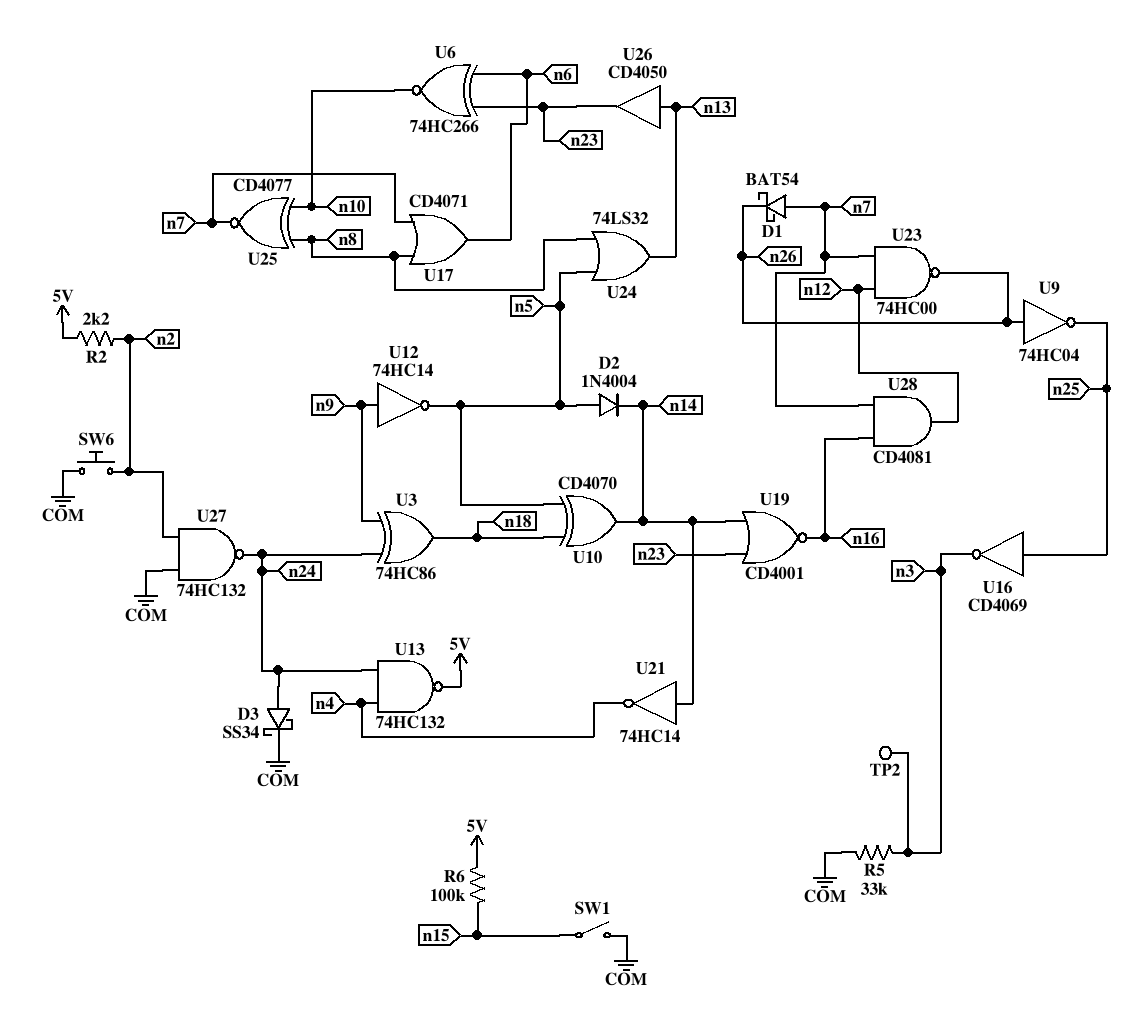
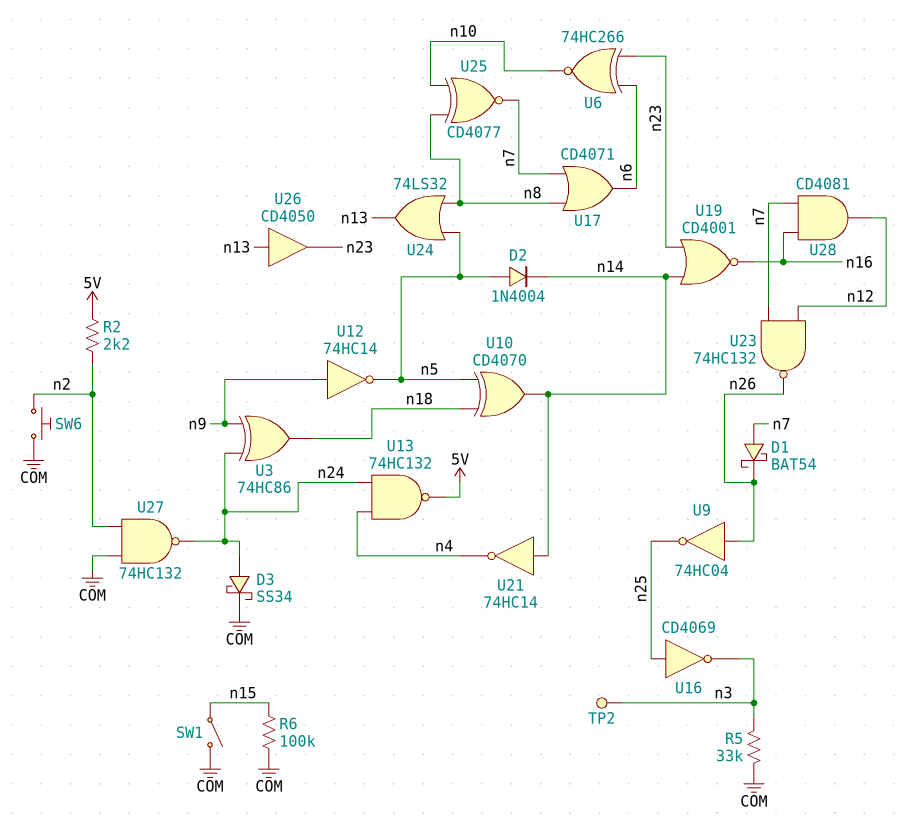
R6: 100k (5V, n15) -> 100k (COM, n15)
U23: NAND 74HC00 (in n7, in n12, out n26) -> NAND 74HC132 (in n7, in n12, out n26)

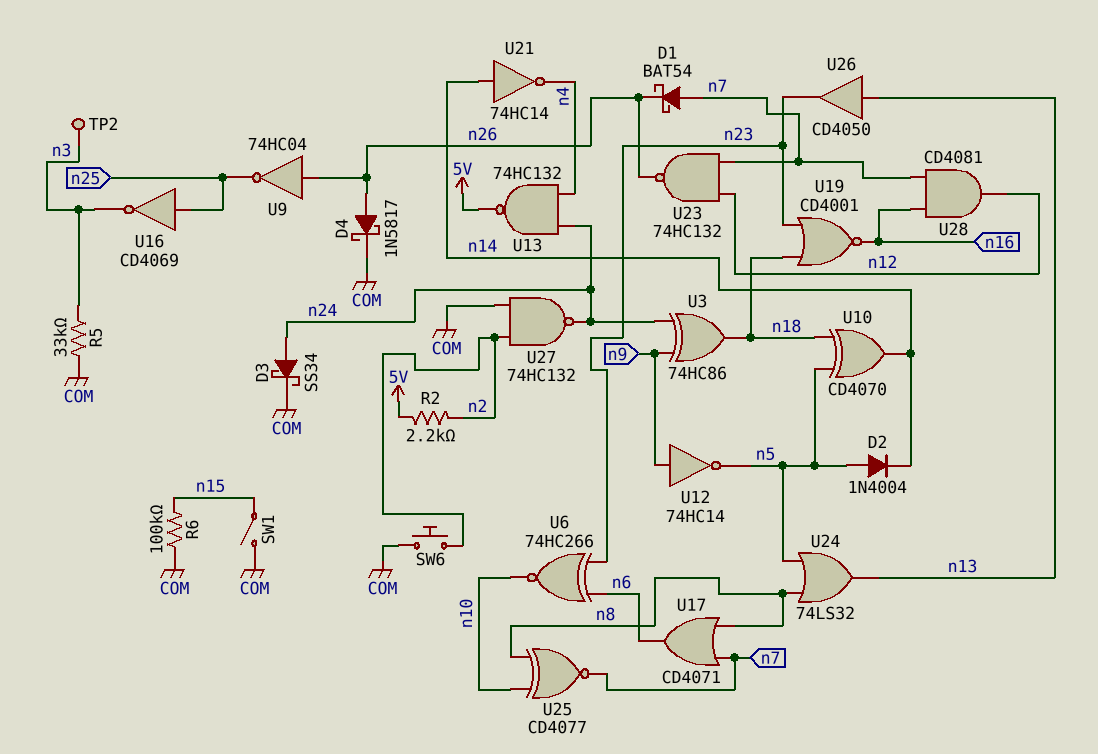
D4: none -> schottky 1N5817 (A n26, K COM)
U19: NOR CD4001 (in n14, in n23, out n16) -> NOR CD4001 (in n18, in n23, out n16)

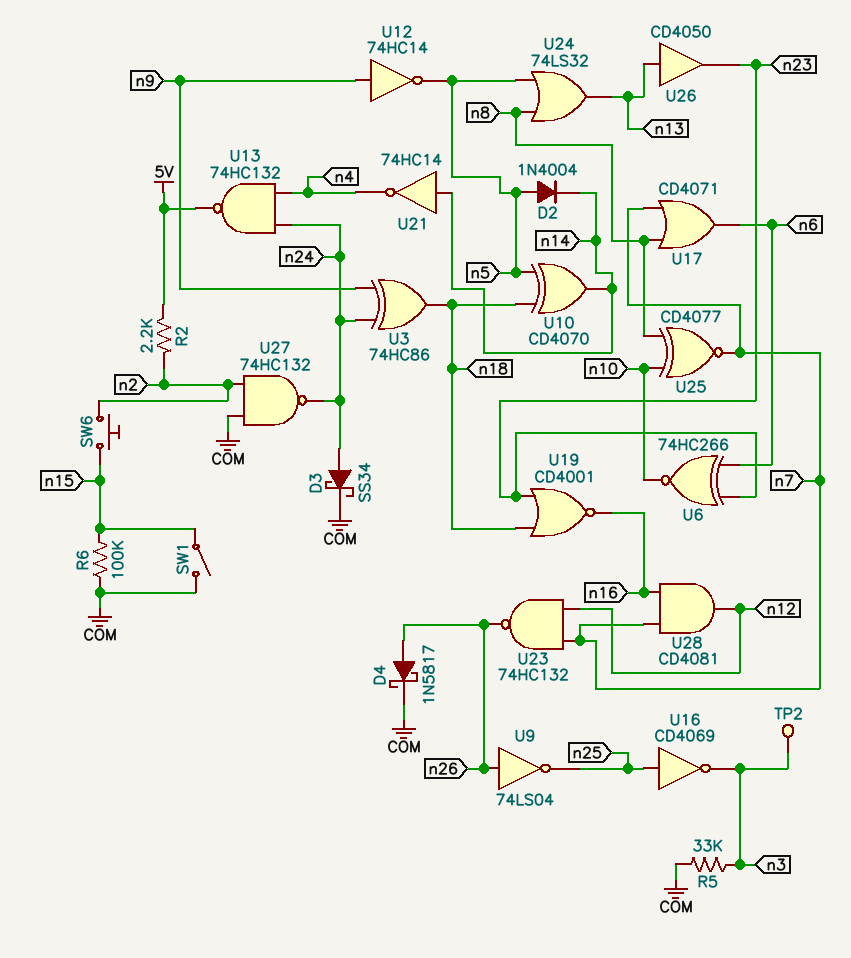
D1: schottky BAT54 (A n7, K n26) -> none
SW6: button (COM, n2) -> button (n2, n15)
U9: NOT 74HC04 (in n26, out n25) -> NOT 74LS04 (in n26, out n25)

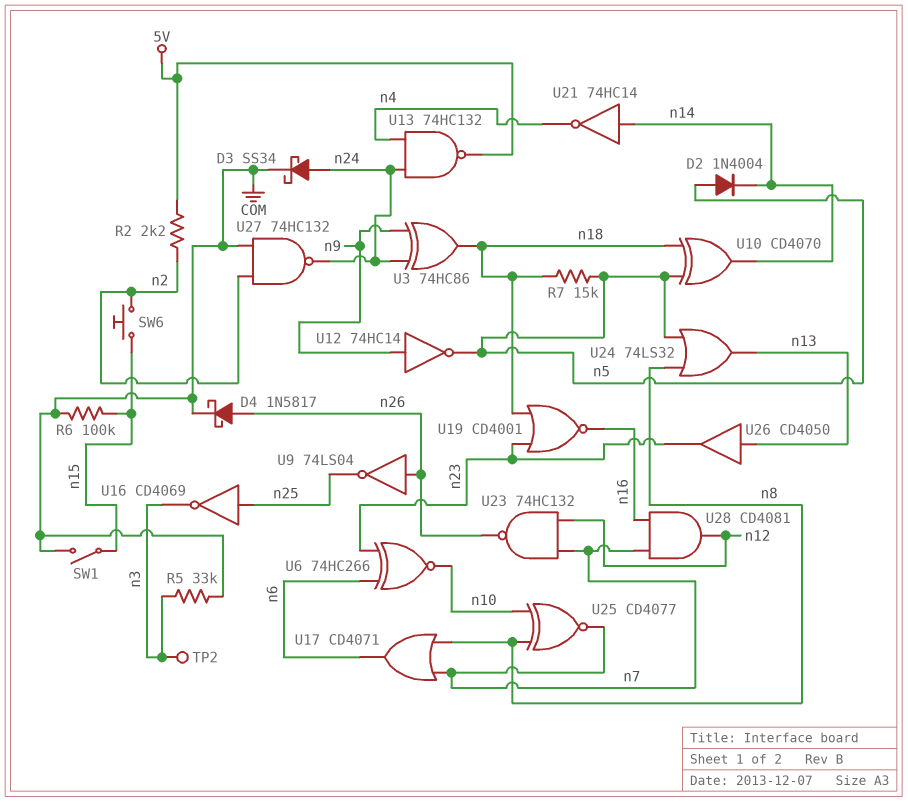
R7: none -> 15k (n5, n18)

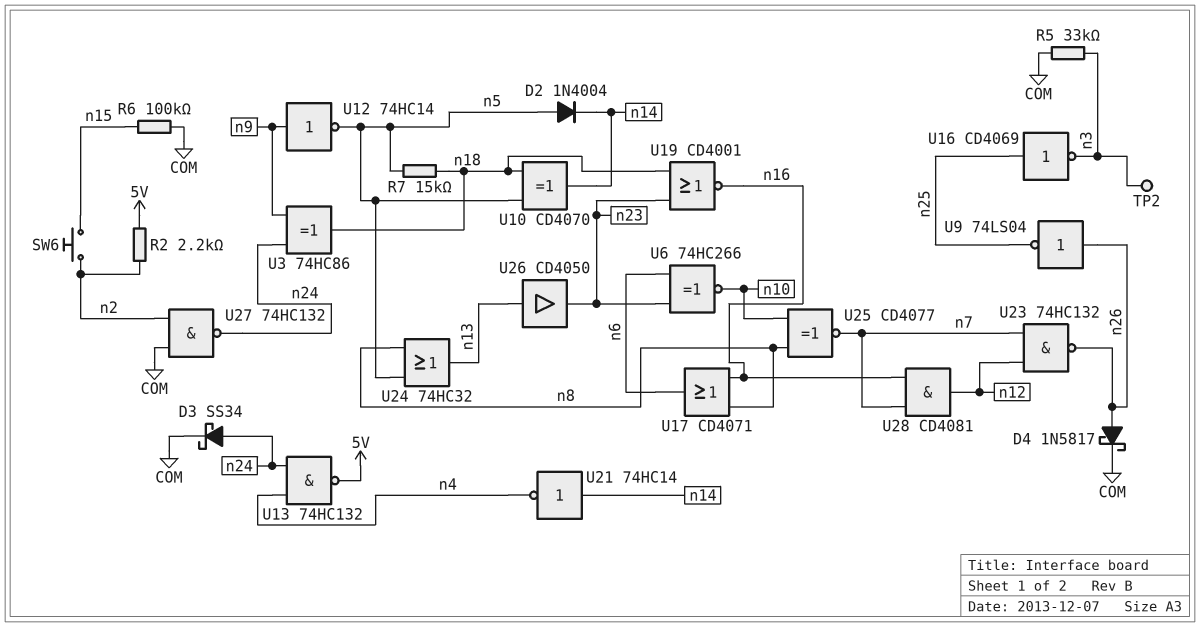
SW1: switch (COM, n15) -> none
U17: OR CD4071 (in n7, in n8, out n6) -> OR CD4071 (in n8, in n16, out n6)
U24: OR 74LS32 (in n5, in n8, out n13) -> OR 74HC32 (in n5, in n8, out n13)

